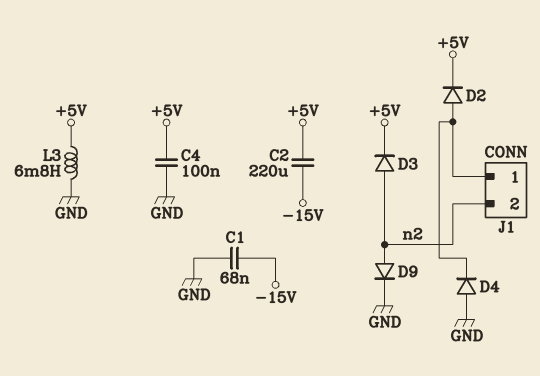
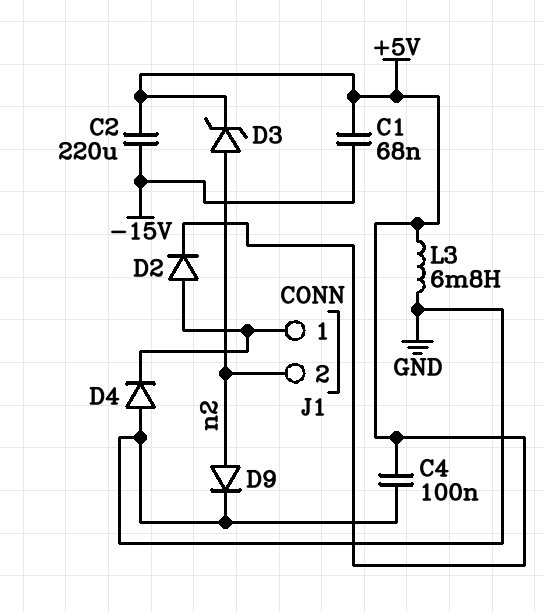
C1: 68nF (-15V, GND) -> 68nF (+5V, -15V)
D3: diode (A n2, K +5V) -> zener (A n2, K +5V)

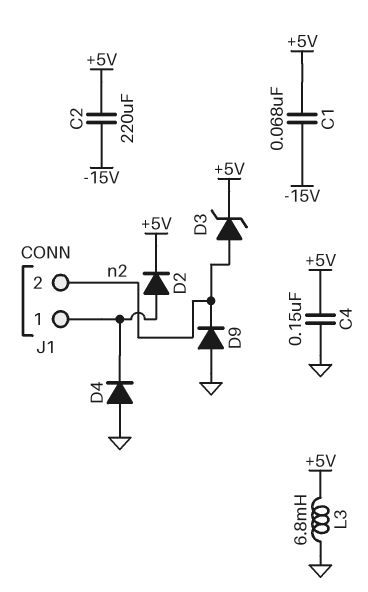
C4: 100nF (+5V, GND) -> 150nF (+5V, GND)
D9: diode (A n2, K GND) -> diode (A GND, K n2)

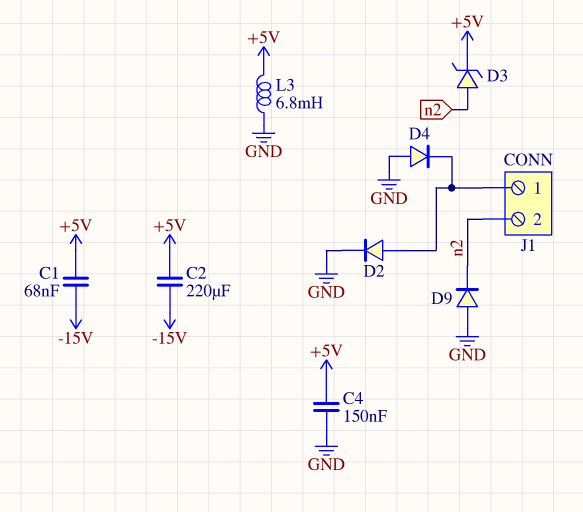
D2: diode (A J1/1, K +5V) -> diode (A J1/1, K GND)

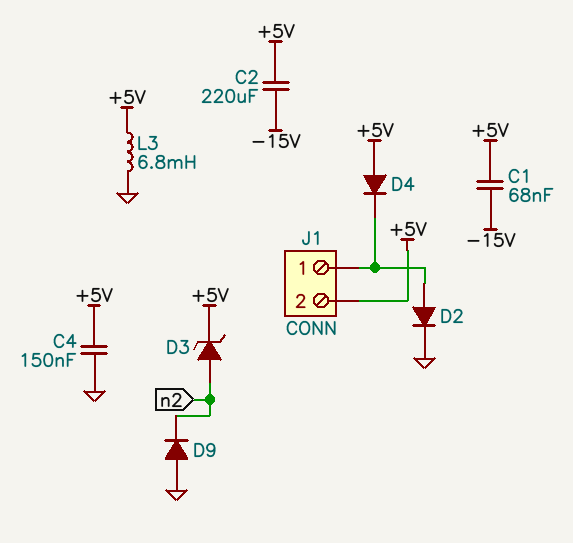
D4: diode (A GND, K J1/1) -> diode (A +5V, K J1/1)
J1 pin 2: n2 -> +5V

